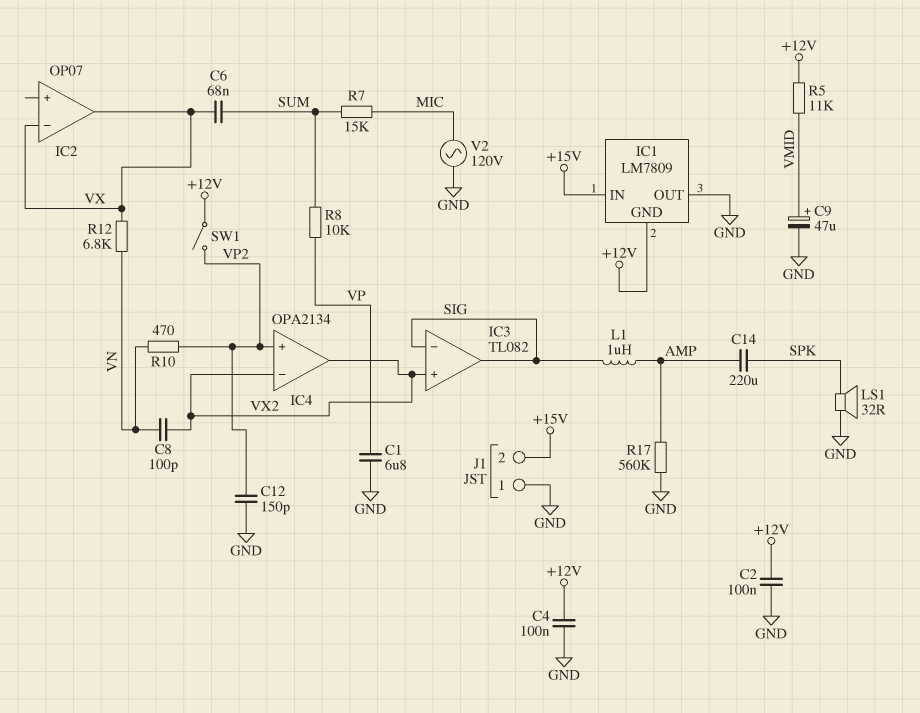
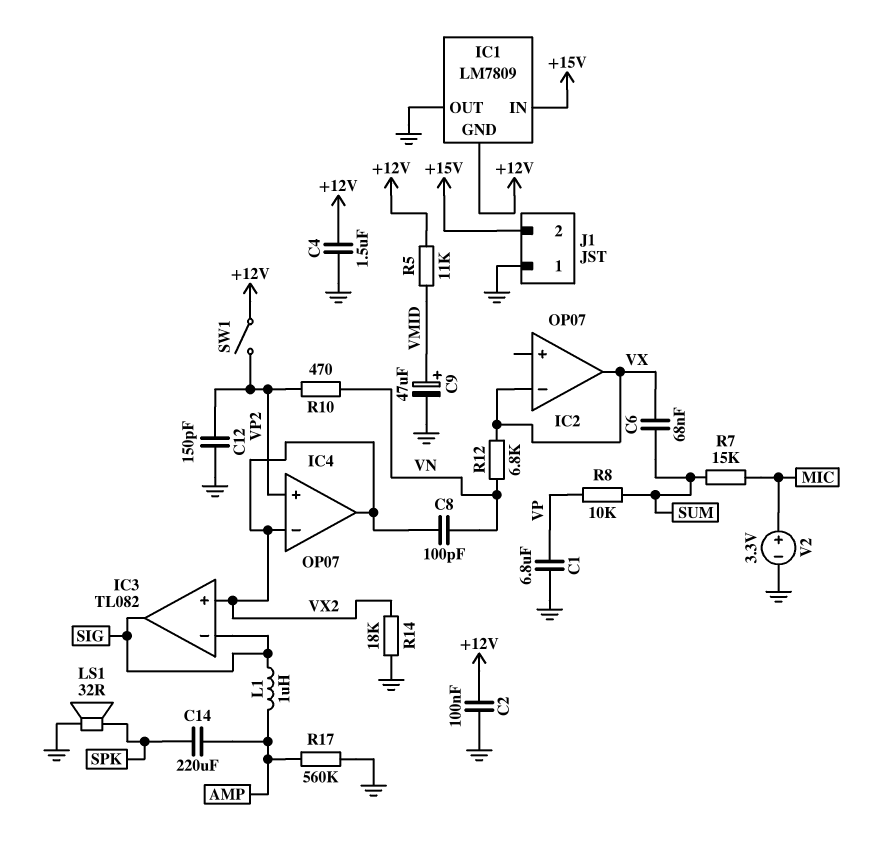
C4: 100nF (+12V, GND) -> 1.5uF (+12V, GND)
IC4: OPA2134 -> OP07
R14: none -> 18k (GND, VX2)
V2: AC 120V (GND, MIC) -> 3.3V (plus MIC, minus GND)

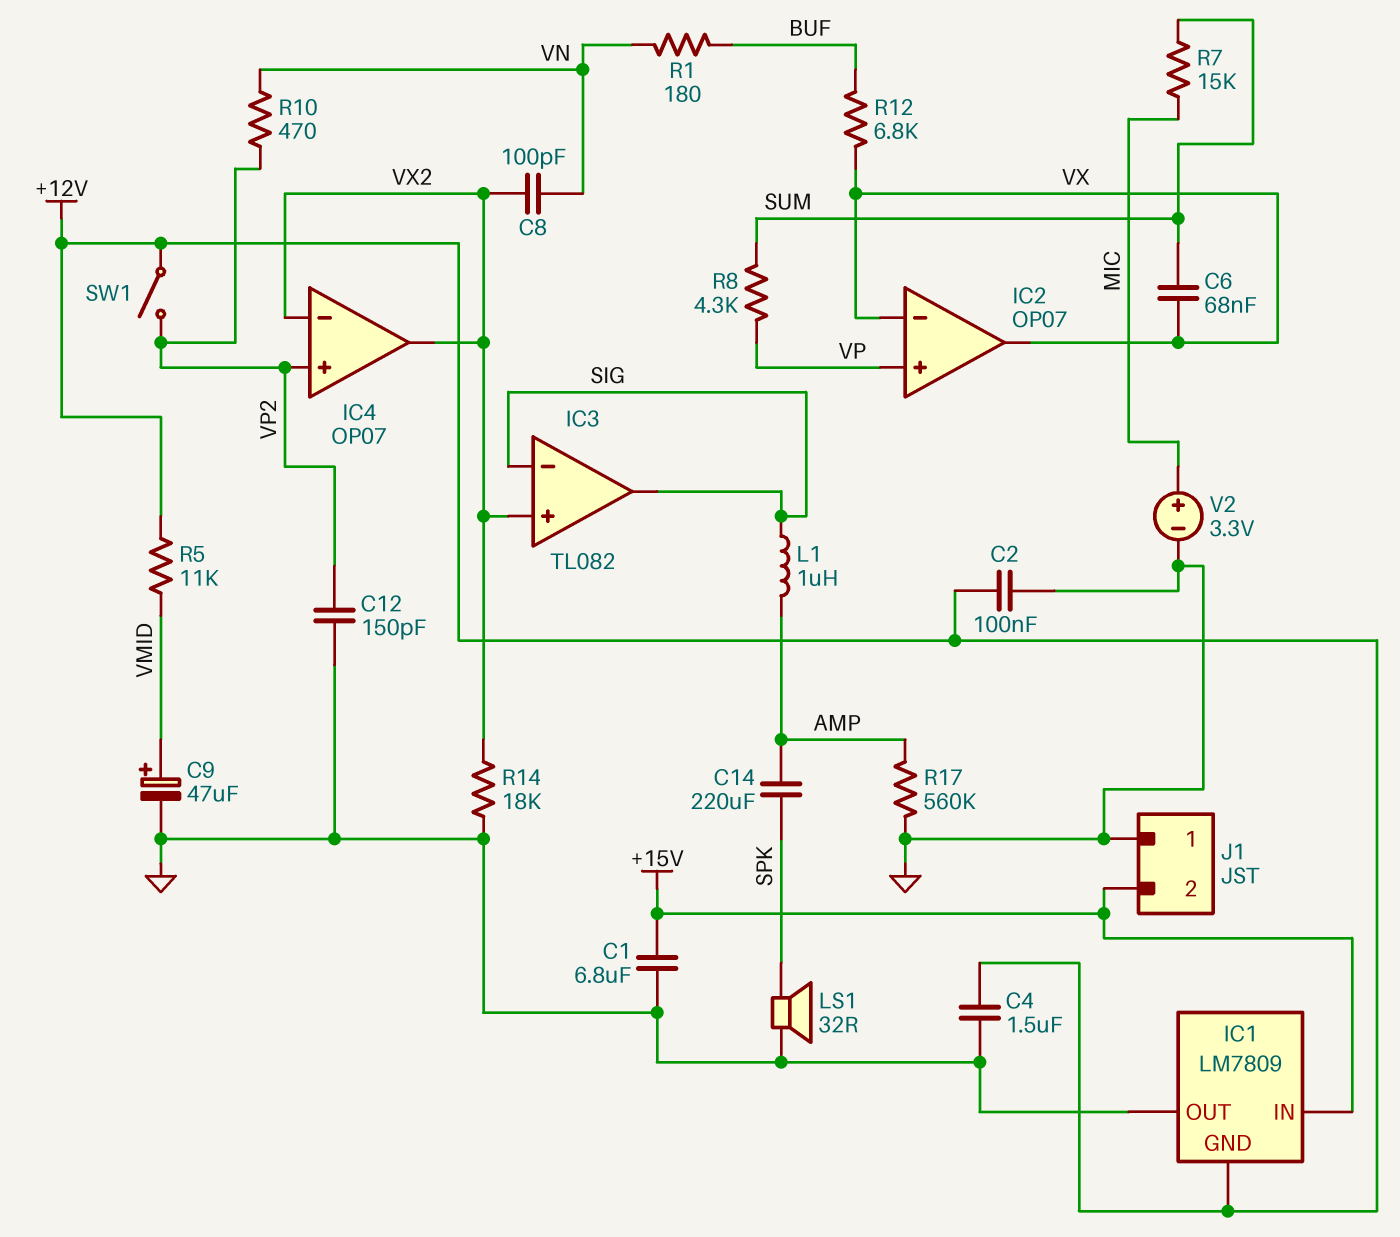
C1: 6.8uF (GND, VP) -> 6.8uF (+15V, GND)
IC2 pin in+: none -> VP
R1: none -> 180 (BUF, VN)
R8: 10k (SUM, VP) -> 4.3k (SUM, VP)
R12: 6.8k (VN, VX) -> 6.8k (BUF, VX)

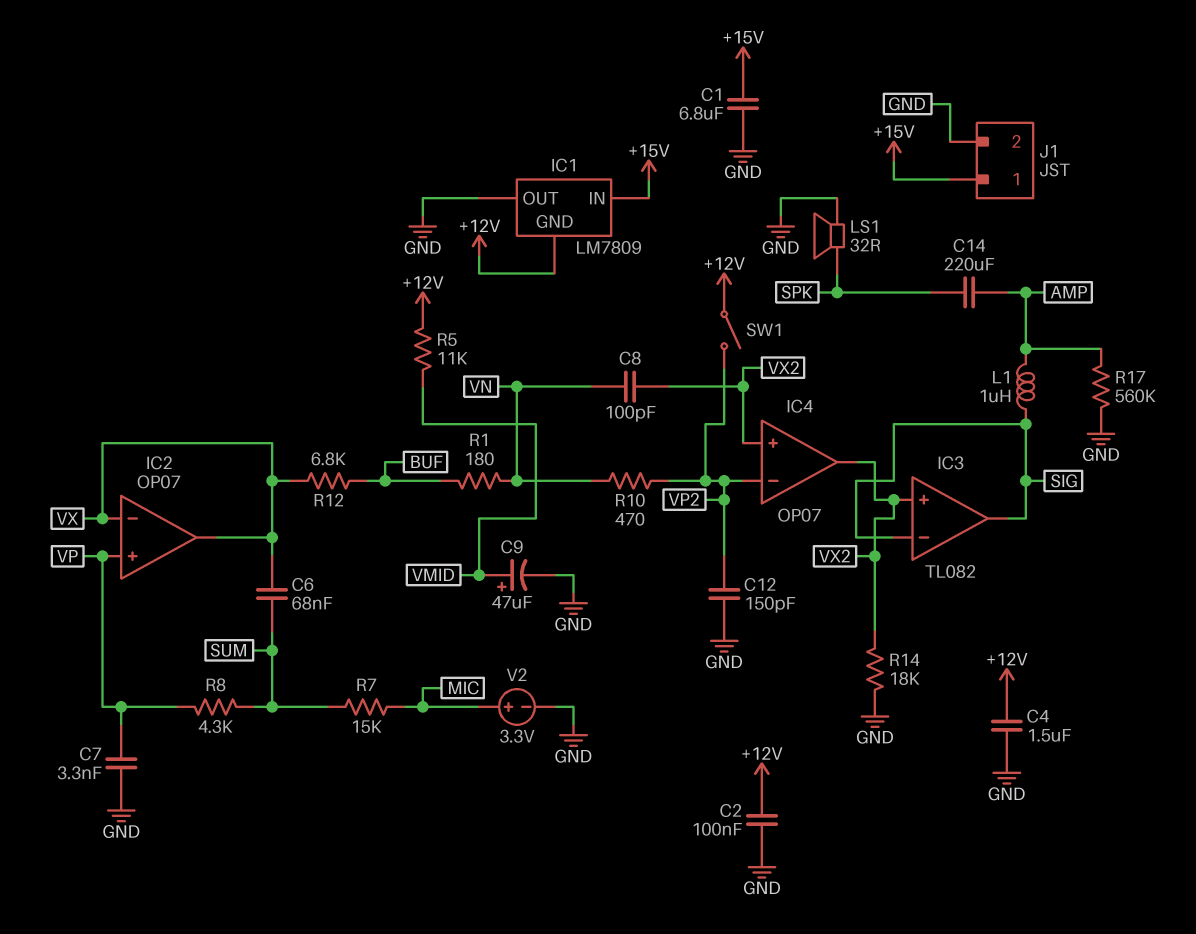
C7: none -> 3.3nF (GND, VP)
IC4 pin in+: VP2 -> VX2
IC4 pin in-: VX2 -> VP2
J1 pin 1: GND -> +15V
J1 pin 2: +15V -> GND

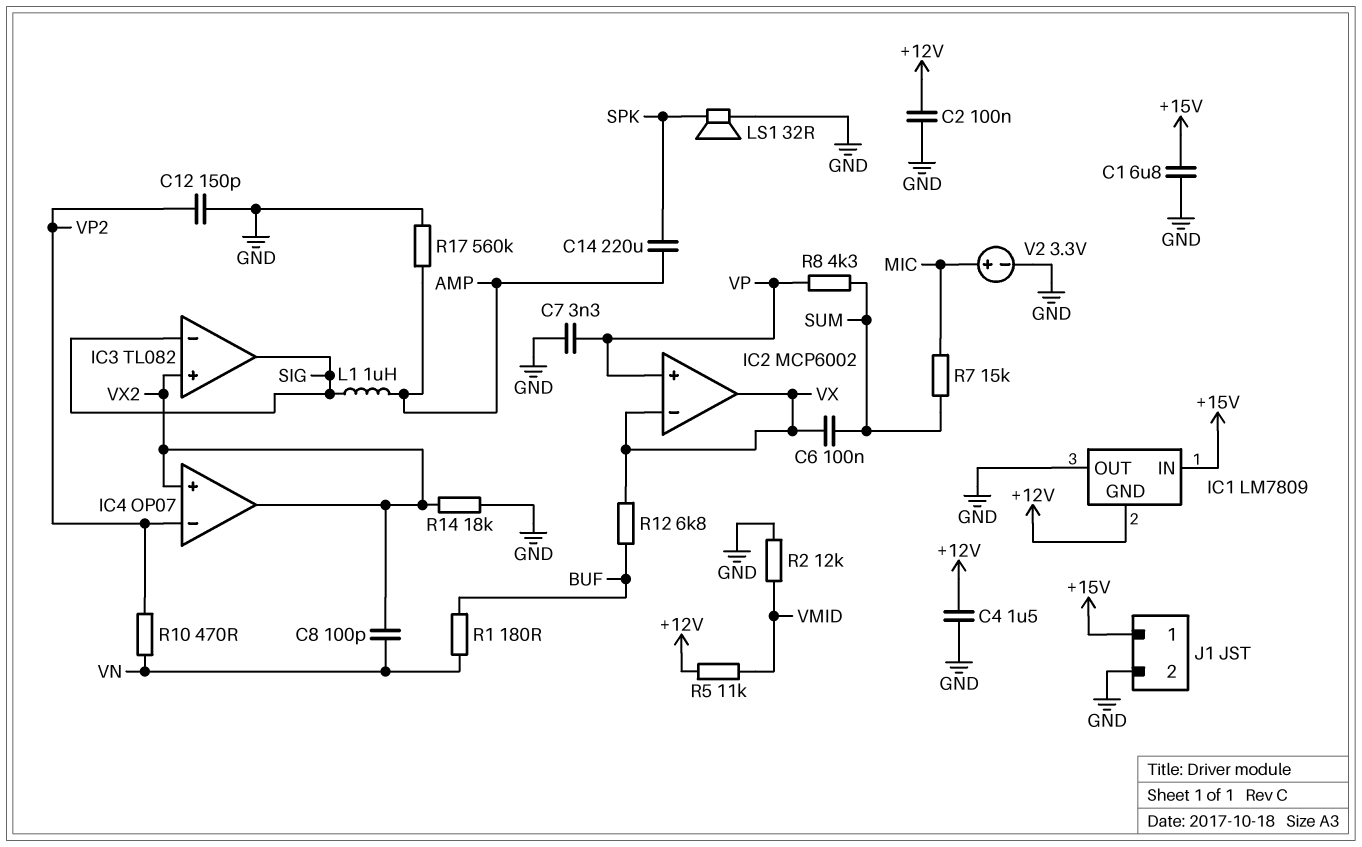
C6: 68nF (SUM, VX) -> 100nF (SUM, VX)
C9: 47uF (plus VMID, minus GND) -> none
IC2: OP07 -> MCP6002
R2: none -> 12k (GND, VMID)
SW1: switch (+12V, VP2) -> none

